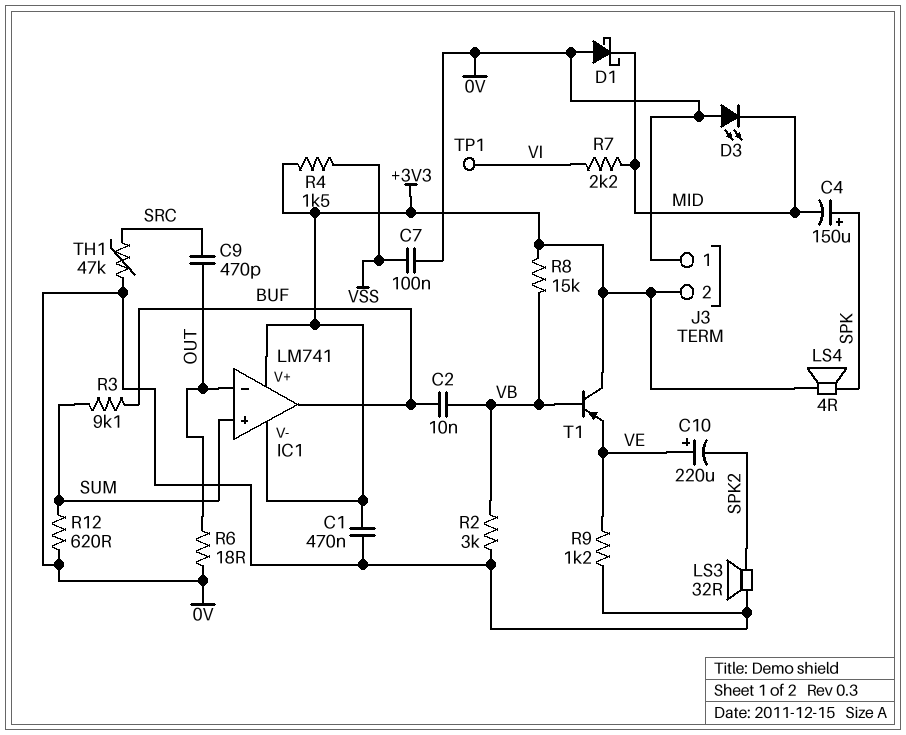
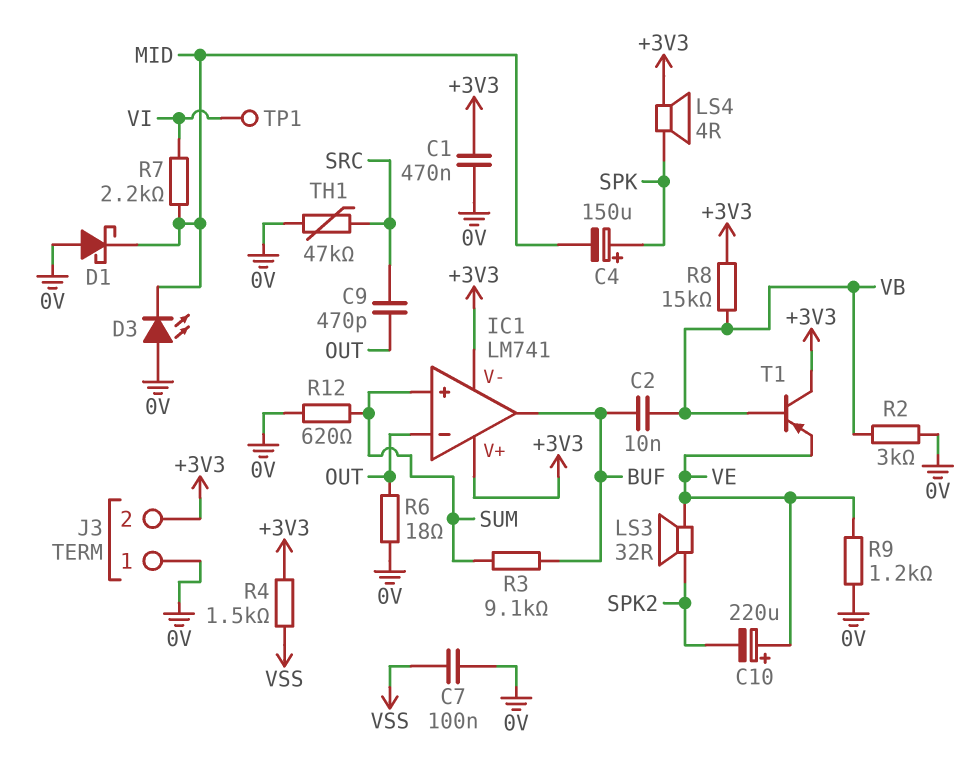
LS3: speaker 32R (0V, SPK2) -> speaker 32R (SPK2, VE)

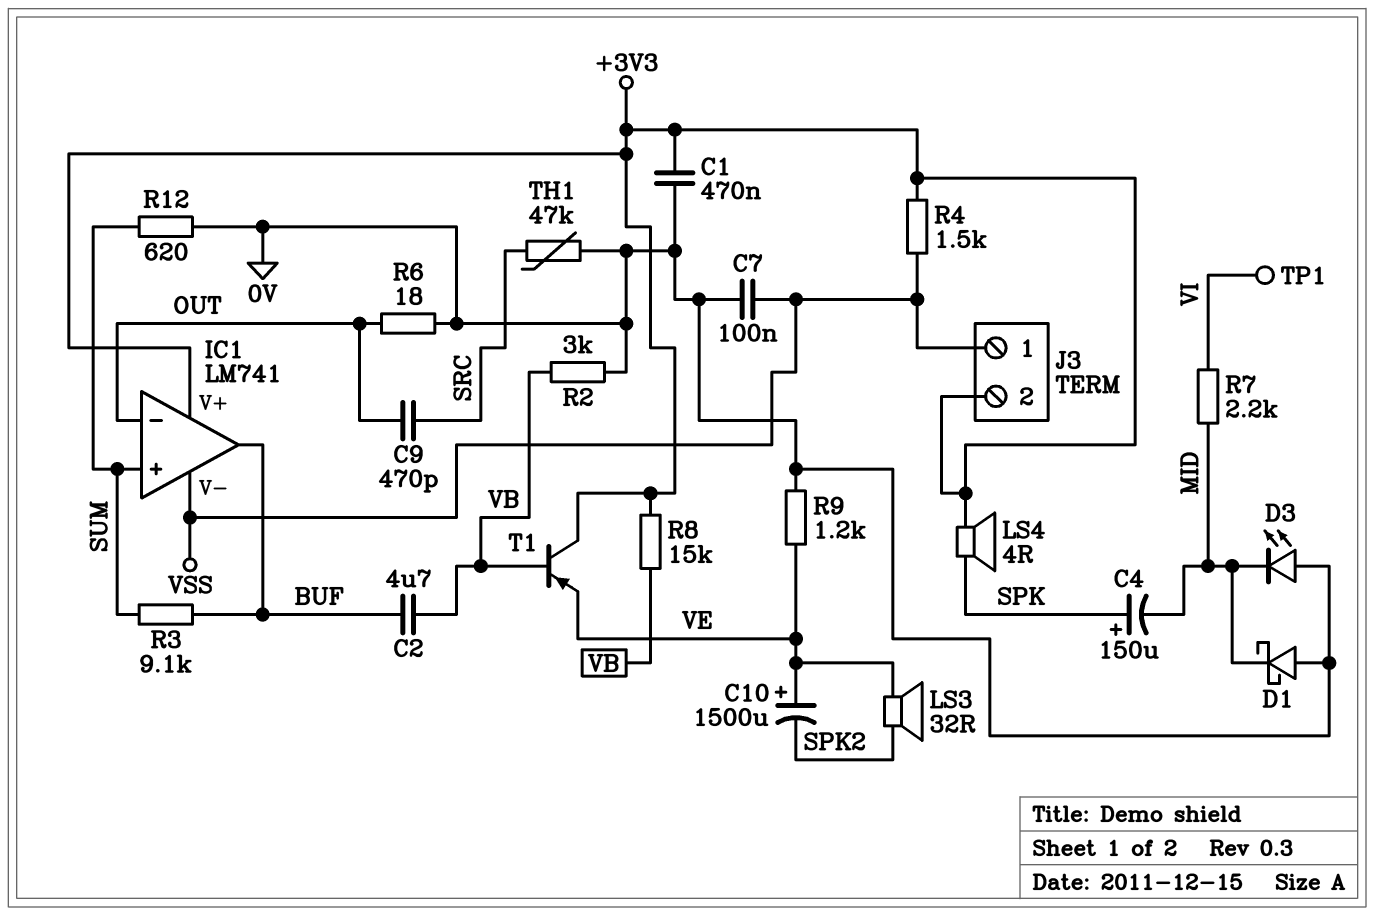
C2: 10nF (BUF, VB) -> 4.7uF (BUF, VB)
C10: 220uF (plus VE, minus SPK2) -> 1500uF (plus VE, minus SPK2)
IC1 pin V-: +3V3 -> VSS
J3 pin 1: 0V -> VSS

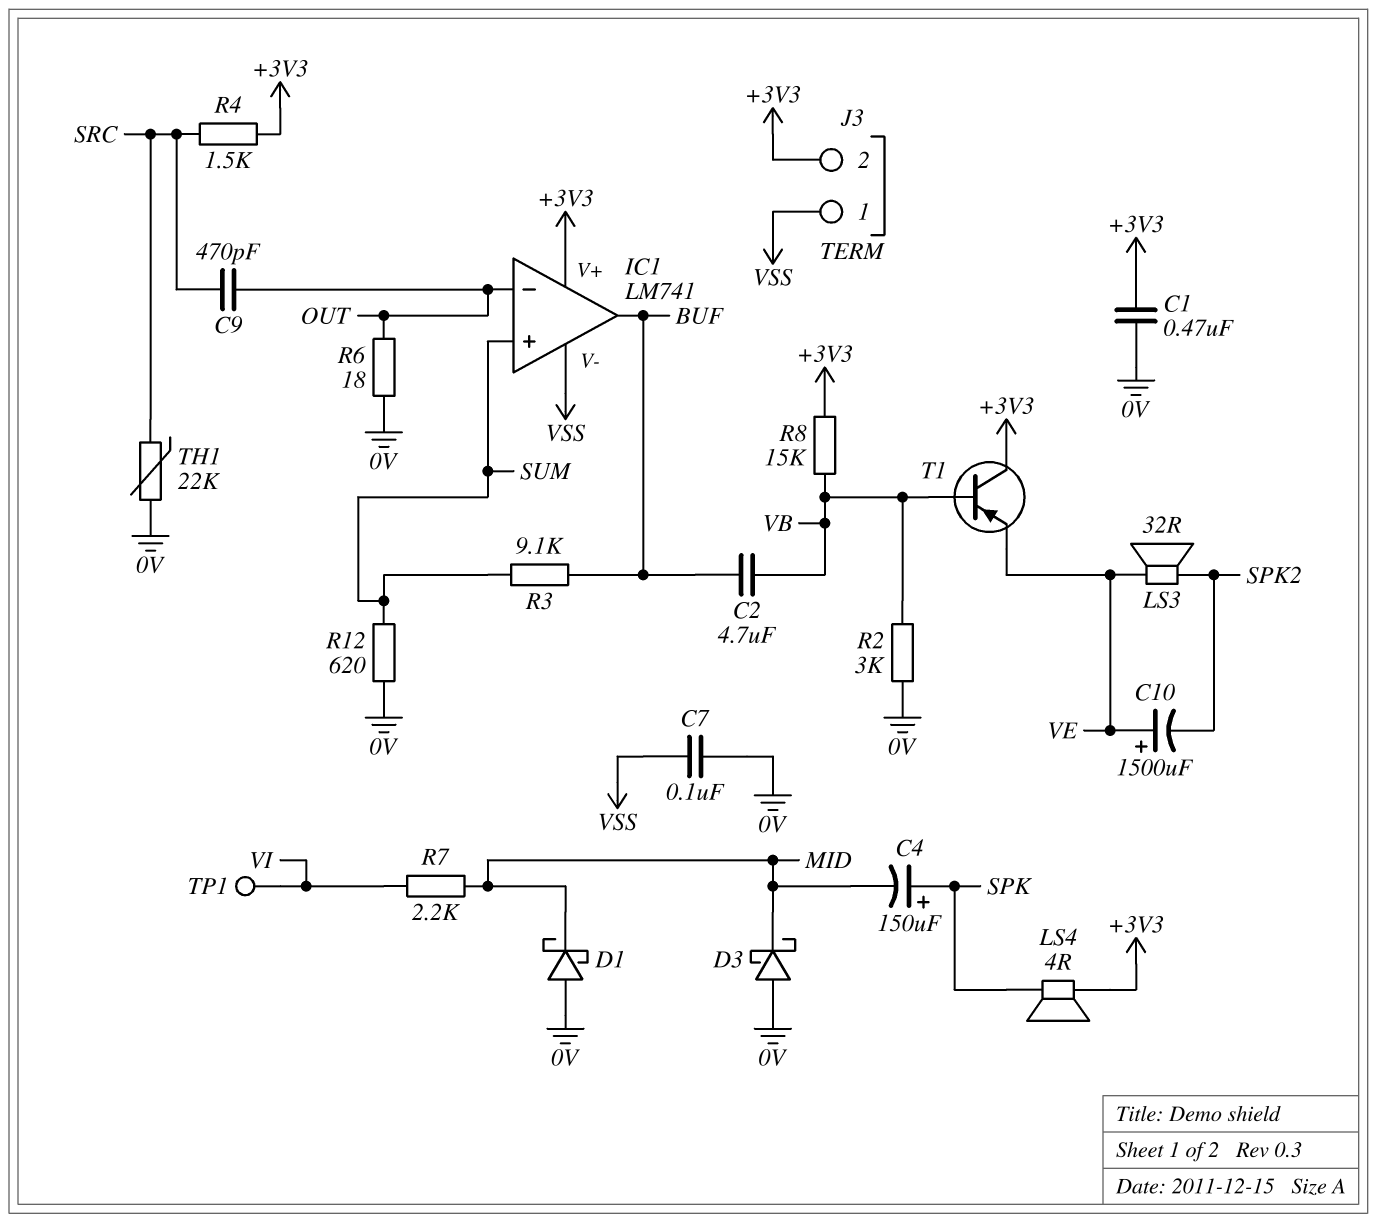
D3: LED (A 0V, K MID) -> schottky (A 0V, K MID)
R4: 1.5k (+3V3, VSS) -> 1.5k (+3V3, SRC)
R9: 1.2k (0V, VE) -> none
TH1: 47k (0V, SRC) -> 22k (0V, SRC)

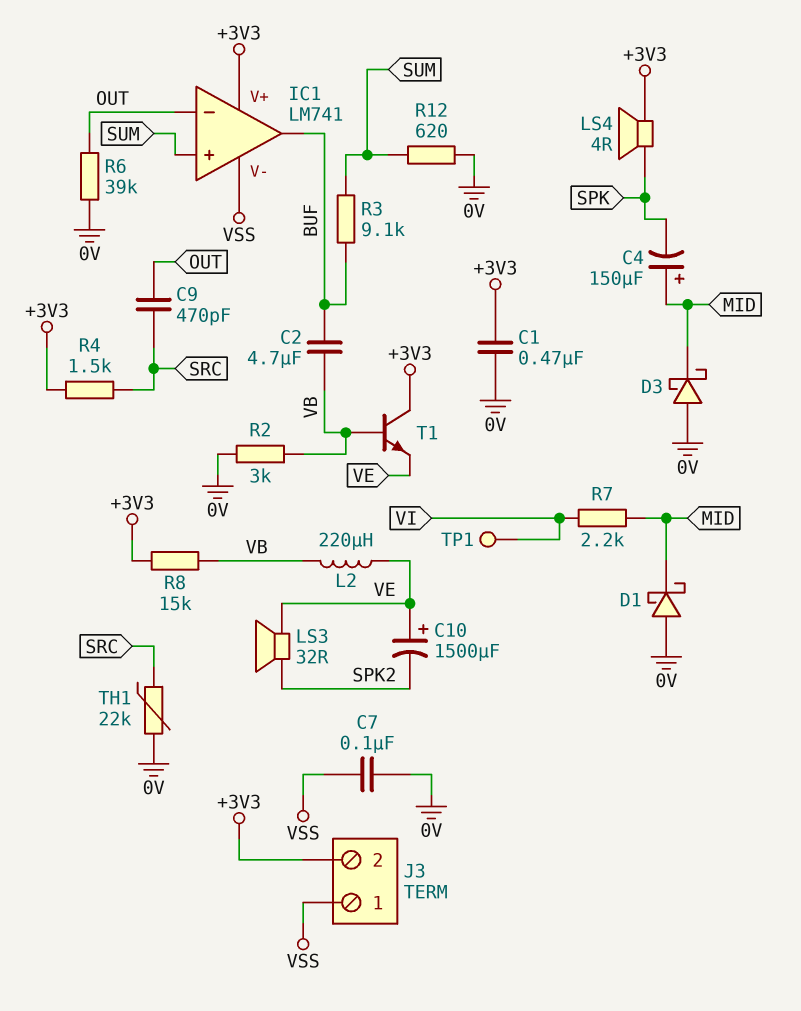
C4: 150uF (plus SPK, minus MID) -> 150uF (plus MID, minus SPK)
L2: none -> 220uH (VB, VE)
R6: 18 (0V, OUT) -> 39k (0V, OUT)
T1: PNP (B VB, C +3V3, E VE) -> NPN (B VB, C +3V3, E VE)

